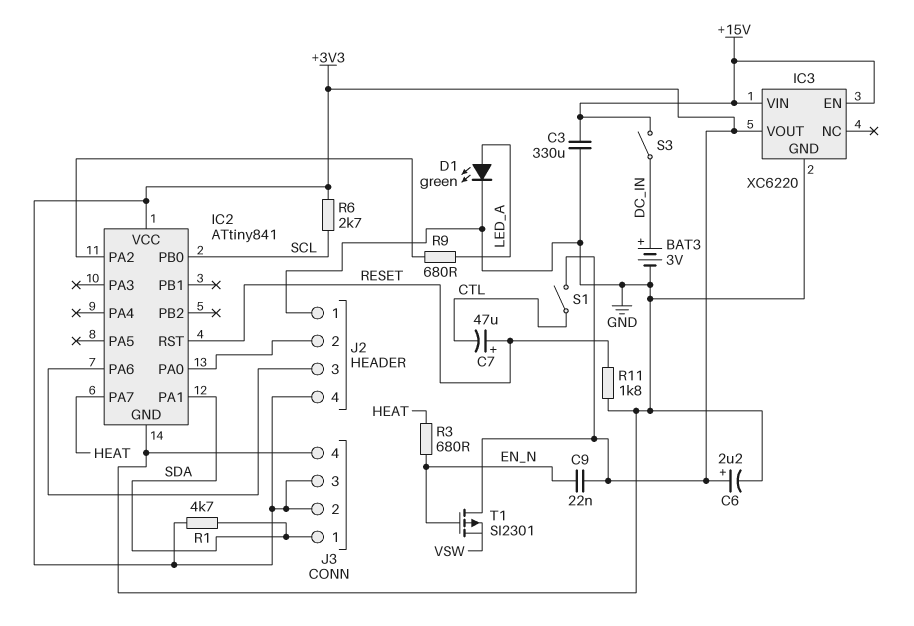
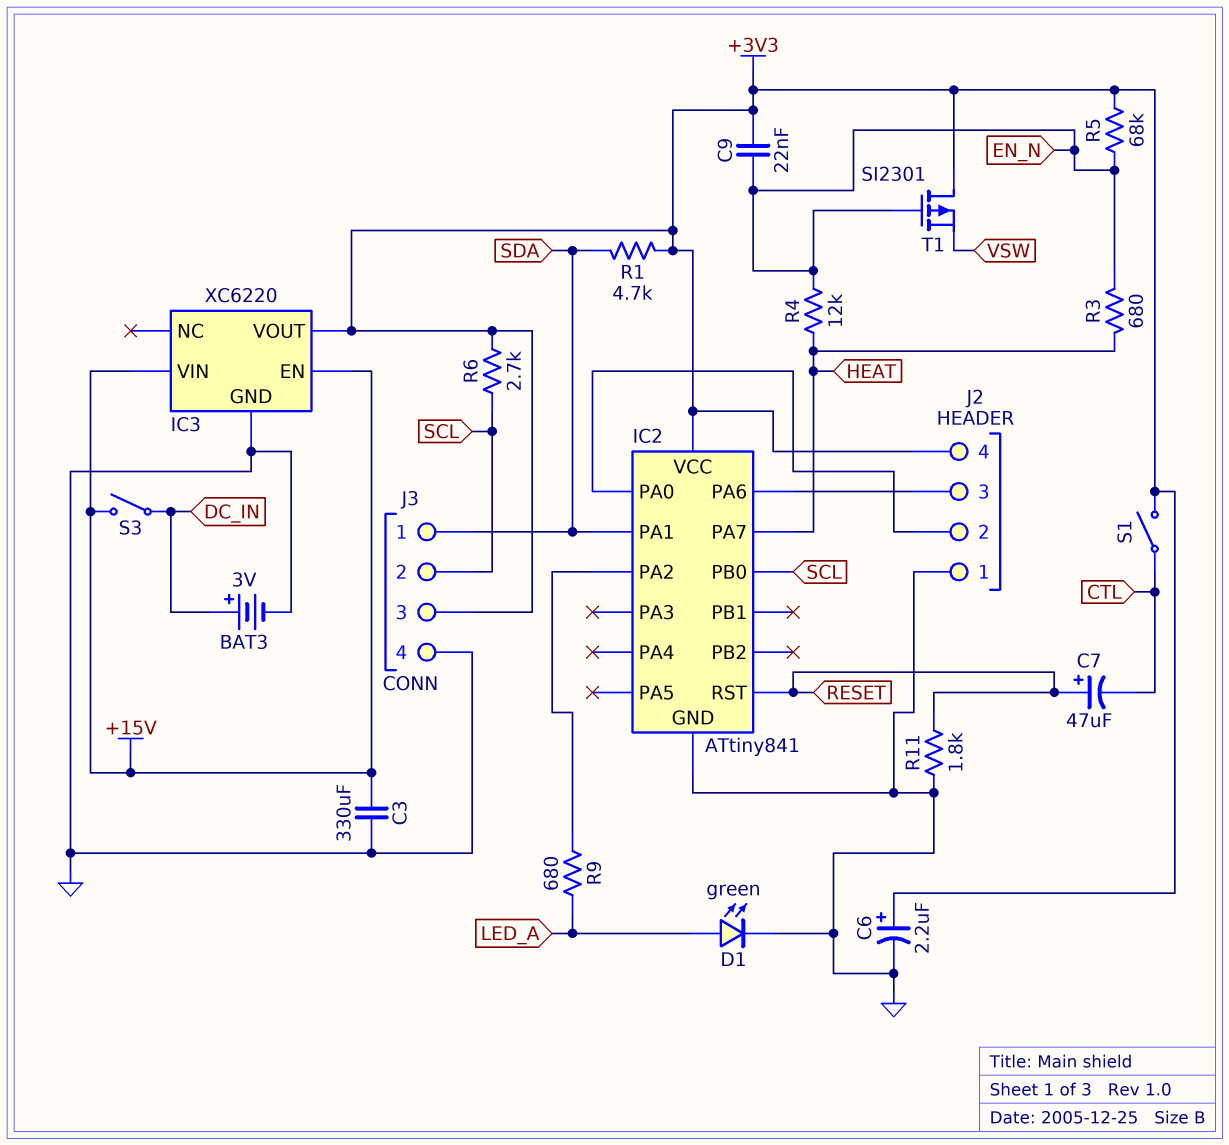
J3 pin 2: +3V3 -> SCL
R4: none -> 12k (EN_N, HEAT)
R5: none -> 68k (+3V3, EN_N)

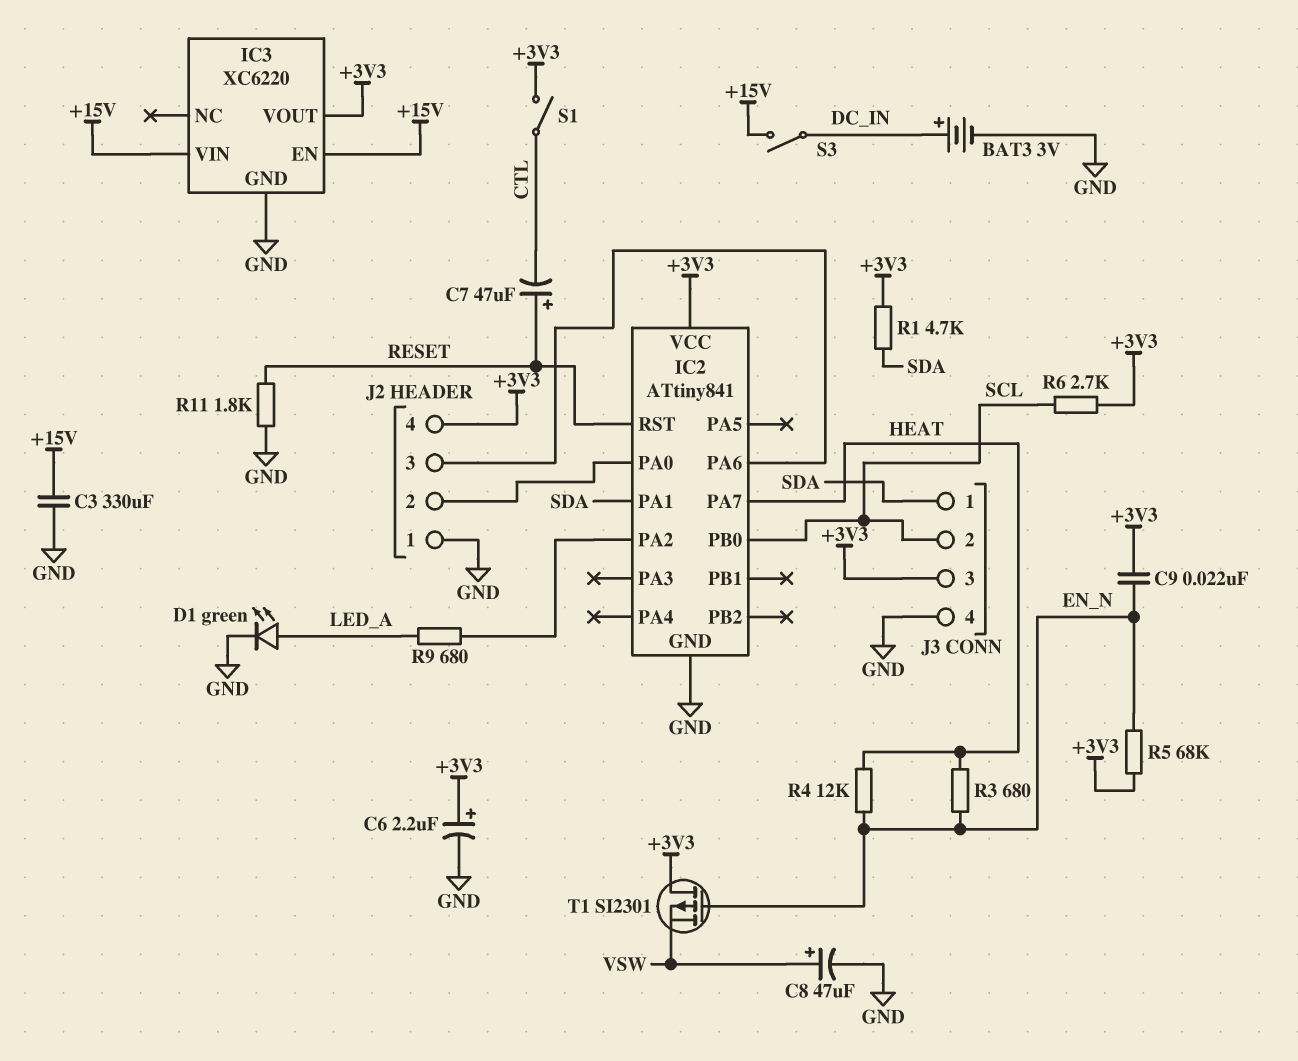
C8: none -> 47uF (plus VSW, minus GND)

